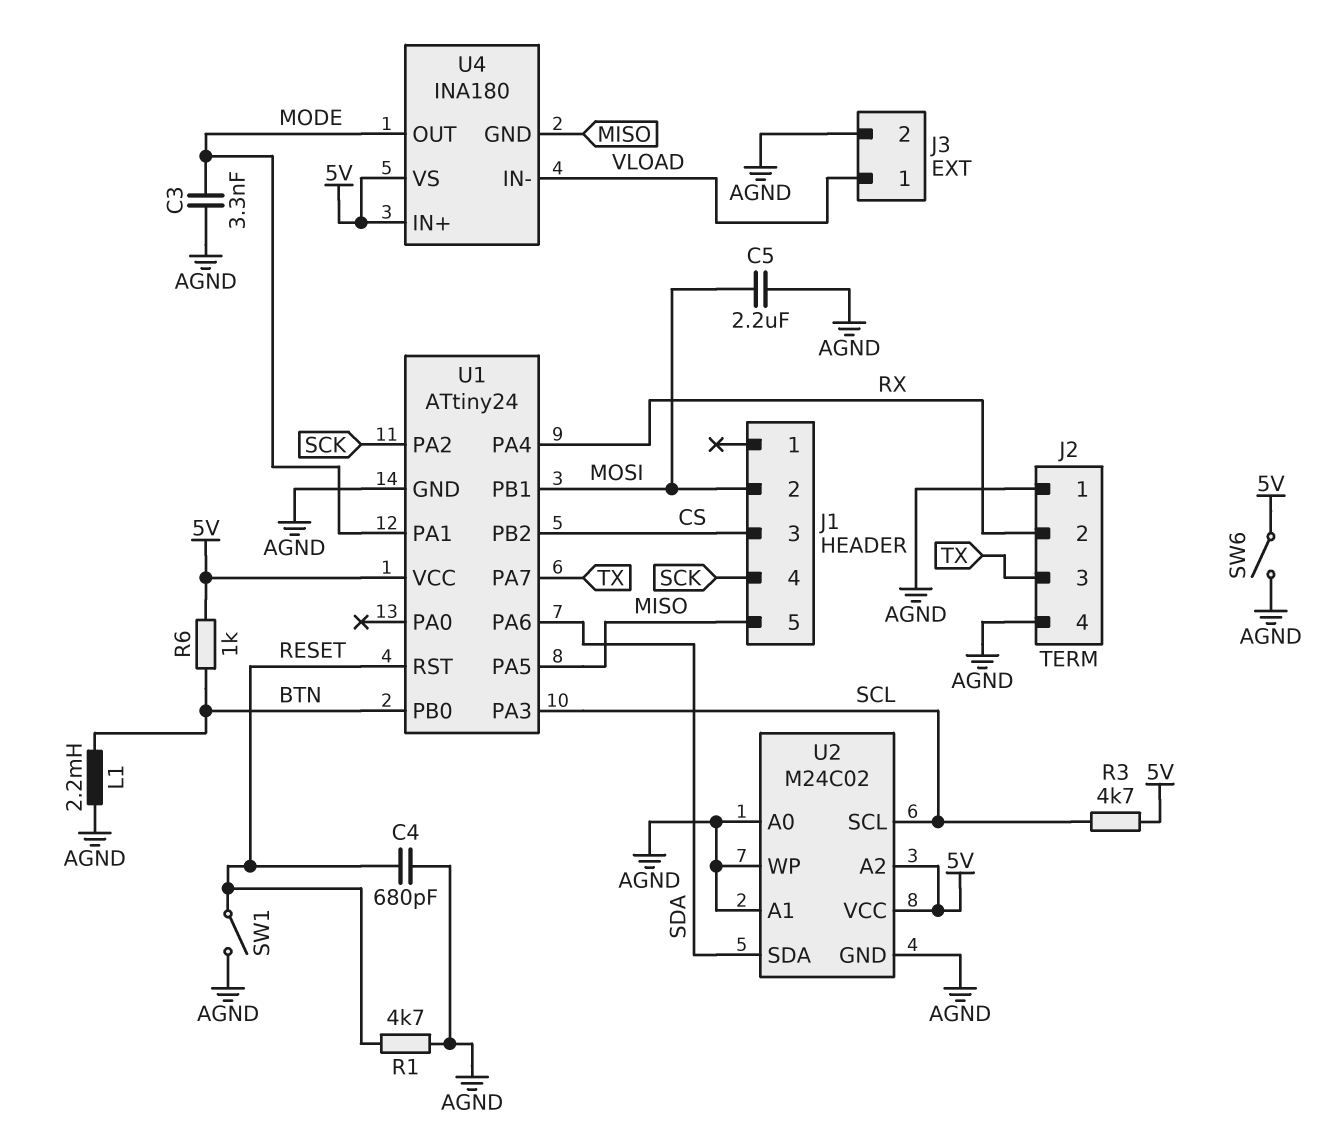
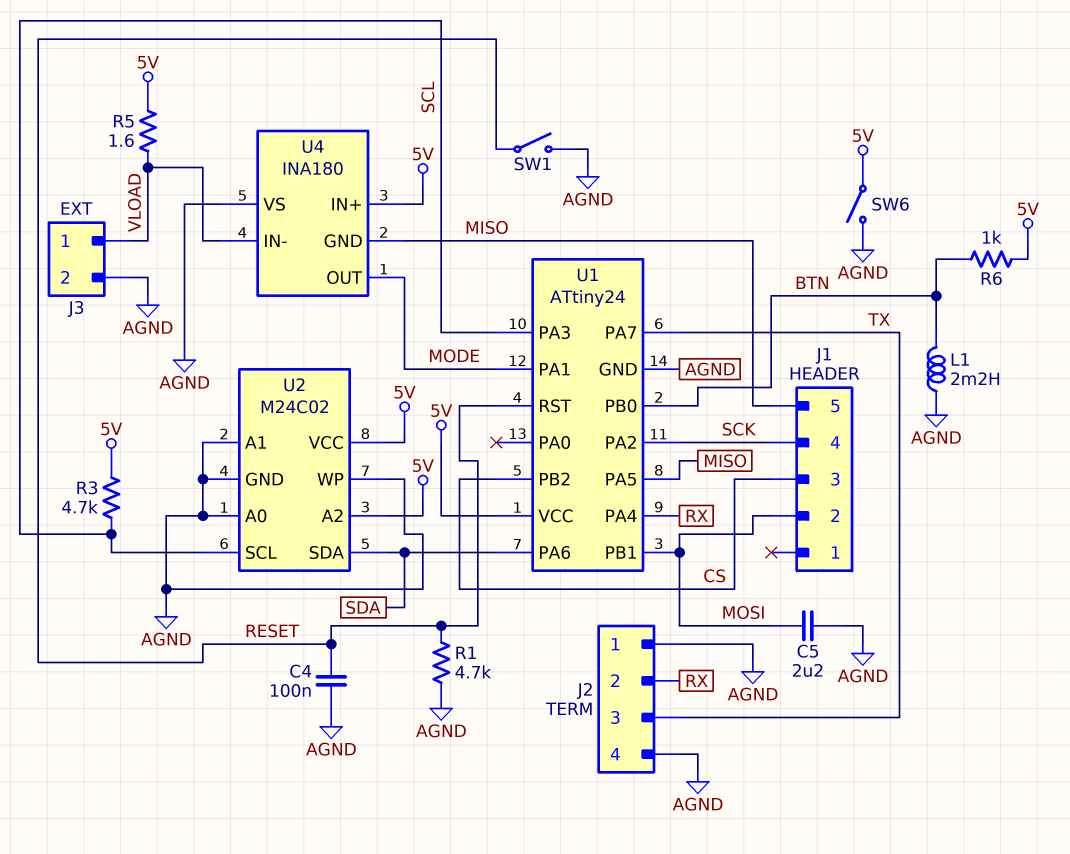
C3: 3.3nF (AGND, MODE) -> none
C4: 680pF (AGND, RESET) -> 100nF (AGND, RESET)
R5: none -> 1.6 (5V, VLOAD)
U4 pin VS: 5V -> AGND

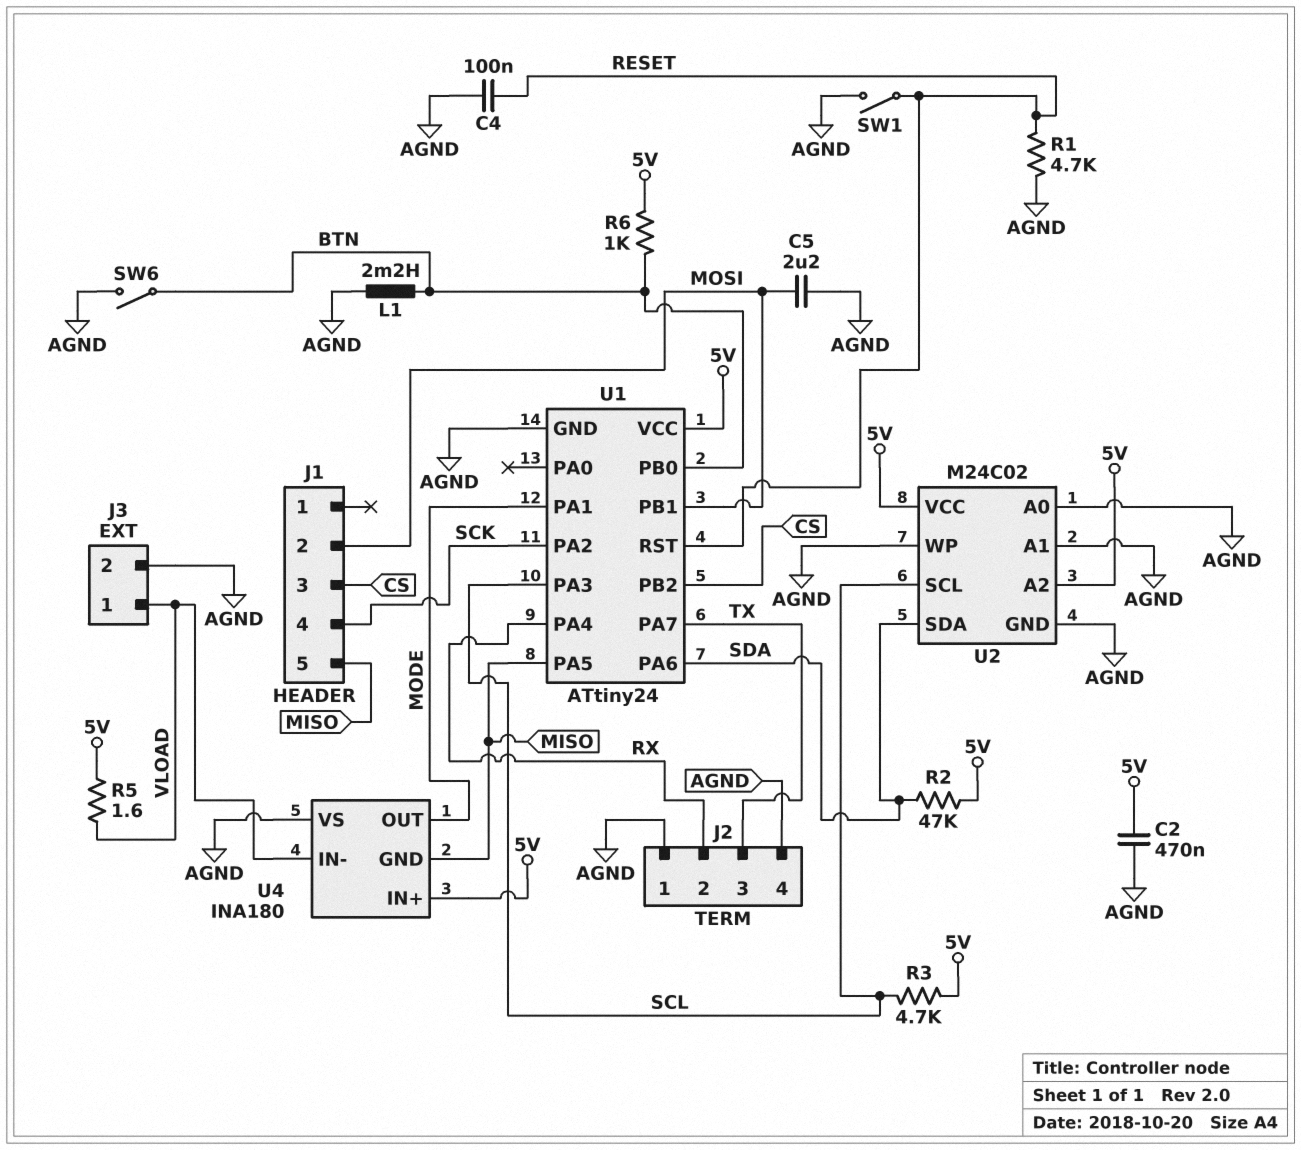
C2: none -> 470nF (5V, AGND)
R2: none -> 47k (5V, SDA)
SW6: switch (5V, AGND) -> switch (AGND, BTN)

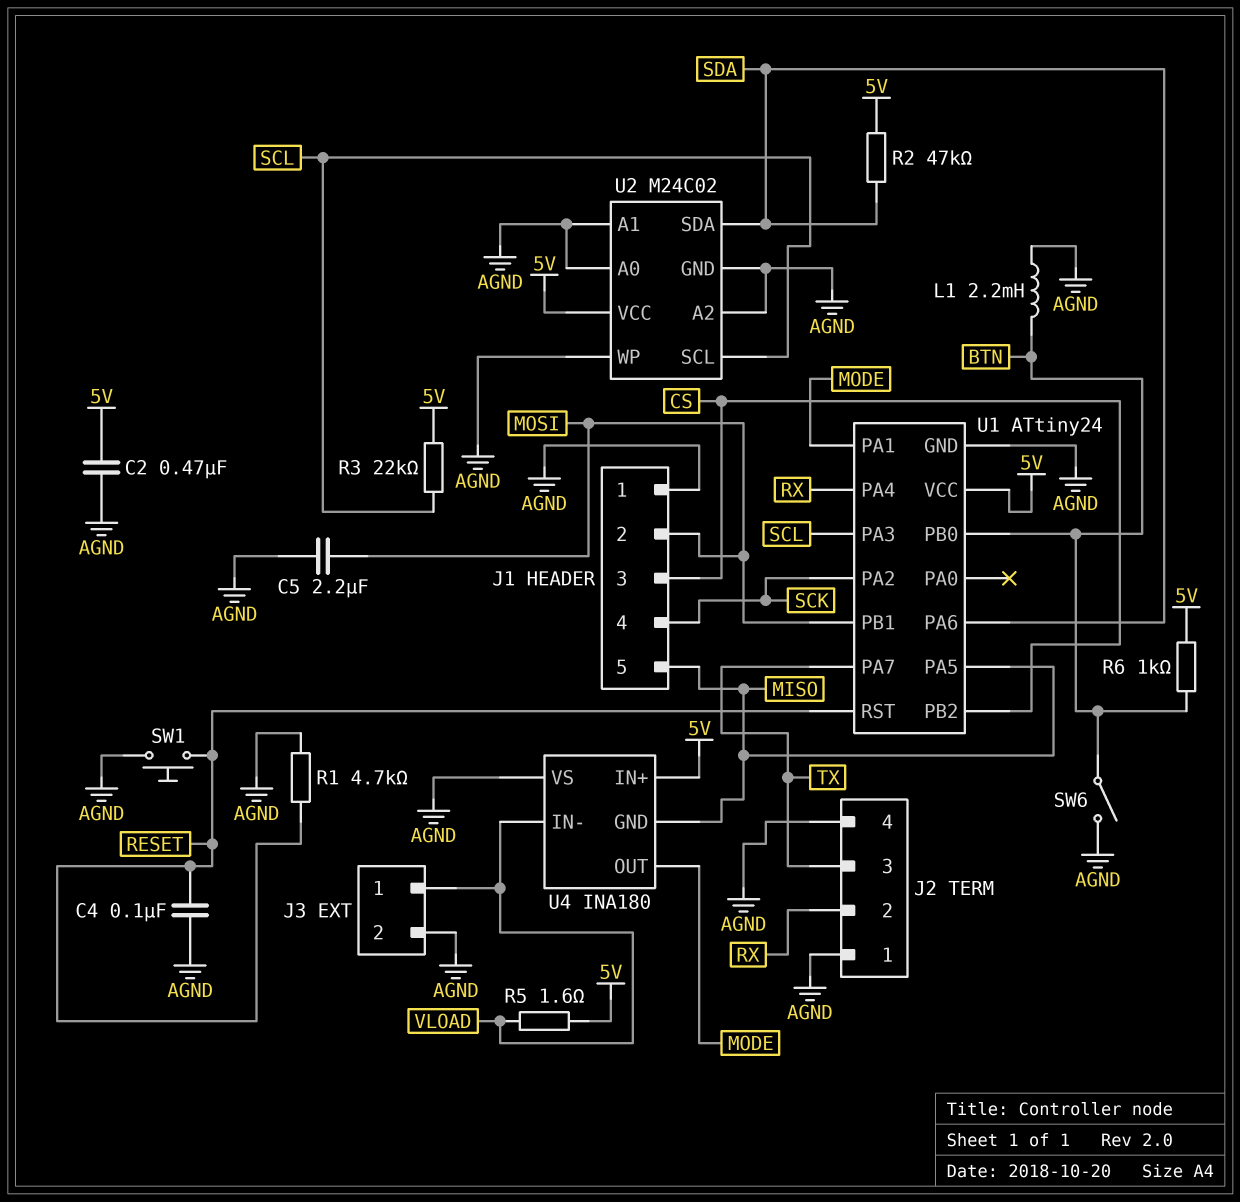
J1 pin 1: none -> AGND
R3: 4.7k (5V, SCL) -> 22k (5V, SCL)
SW1: switch (AGND, RESET) -> button (AGND, RESET)
U2 pin A2: 5V -> AGND

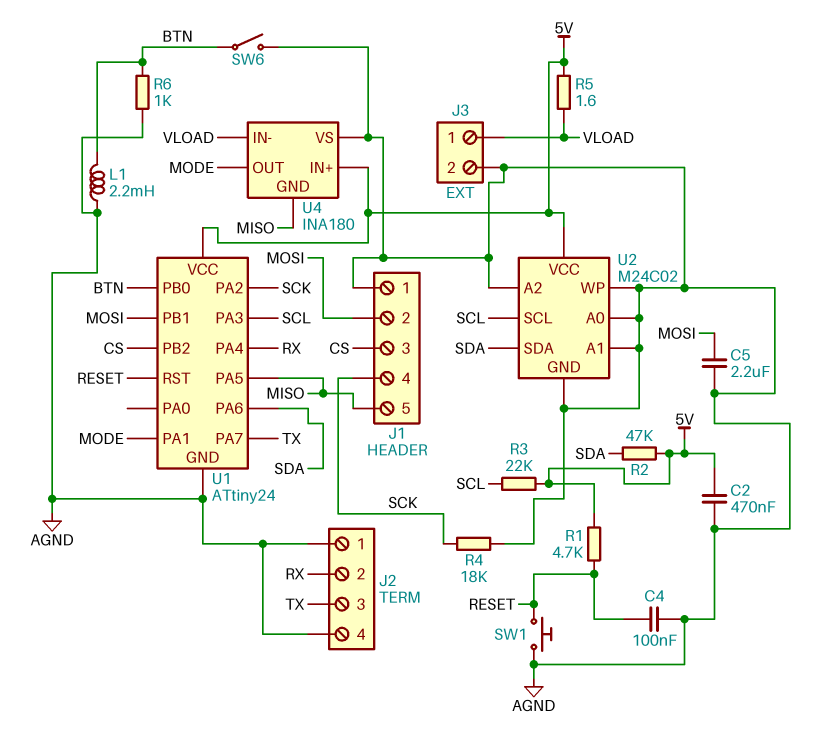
R1: 4.7k (AGND, RESET) -> 4.7k (5V, RESET)
R4: none -> 18k (AGND, SCK)
R6: 1k (5V, BTN) -> 1k (AGND, BTN)

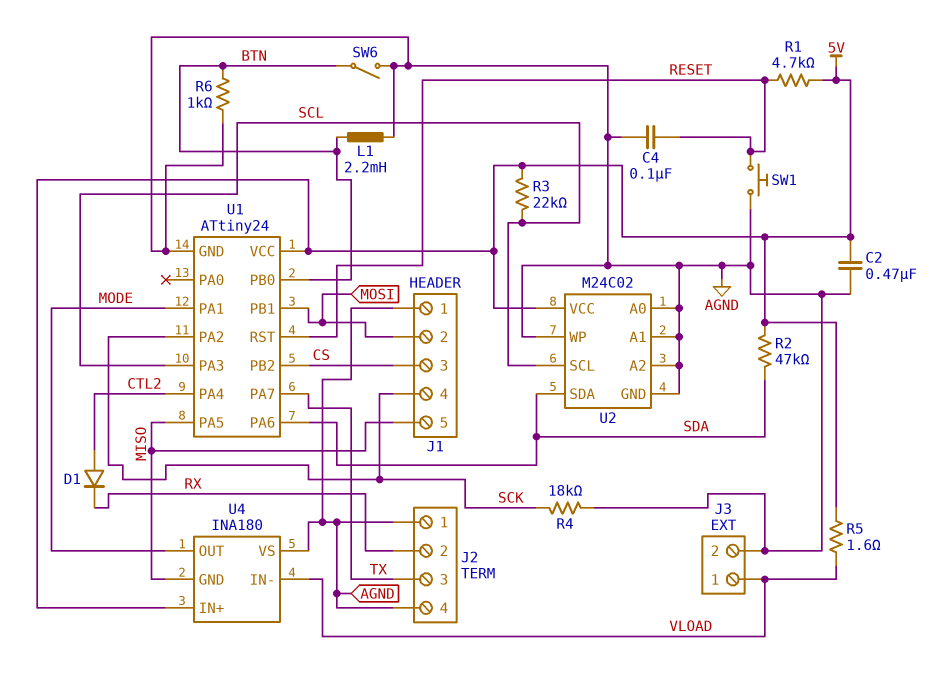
C5: 2.2uF (AGND, MOSI) -> none
D1: none -> diode (A CTL2, K RX)
U1 pin PA4: RX -> CTL2

